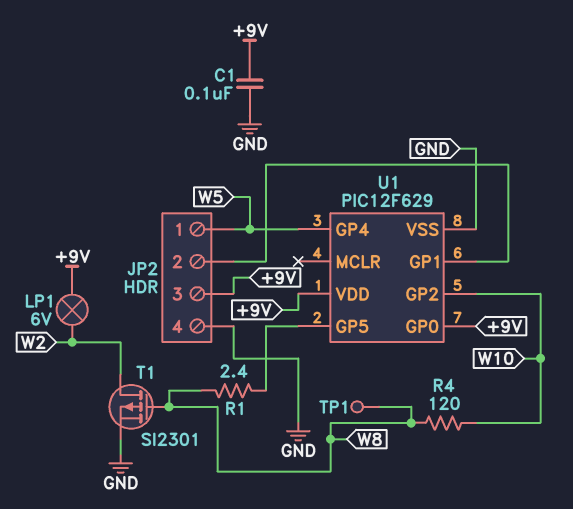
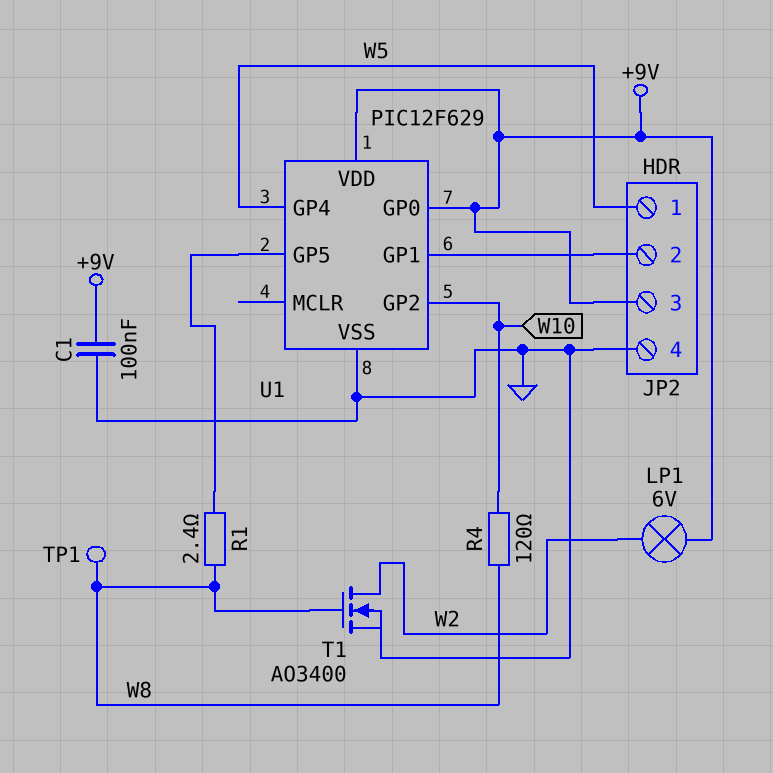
T1: PMOS SI2301 (G W8, D W2, S GND) -> NMOS AO3400 (G W8, D W2, S GND)

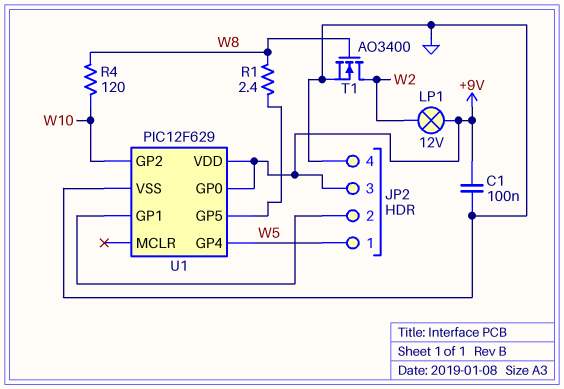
LP1: lamp 6V (+9V, W2) -> lamp 12V (+9V, W2)
TP1: test point (W8) -> none

